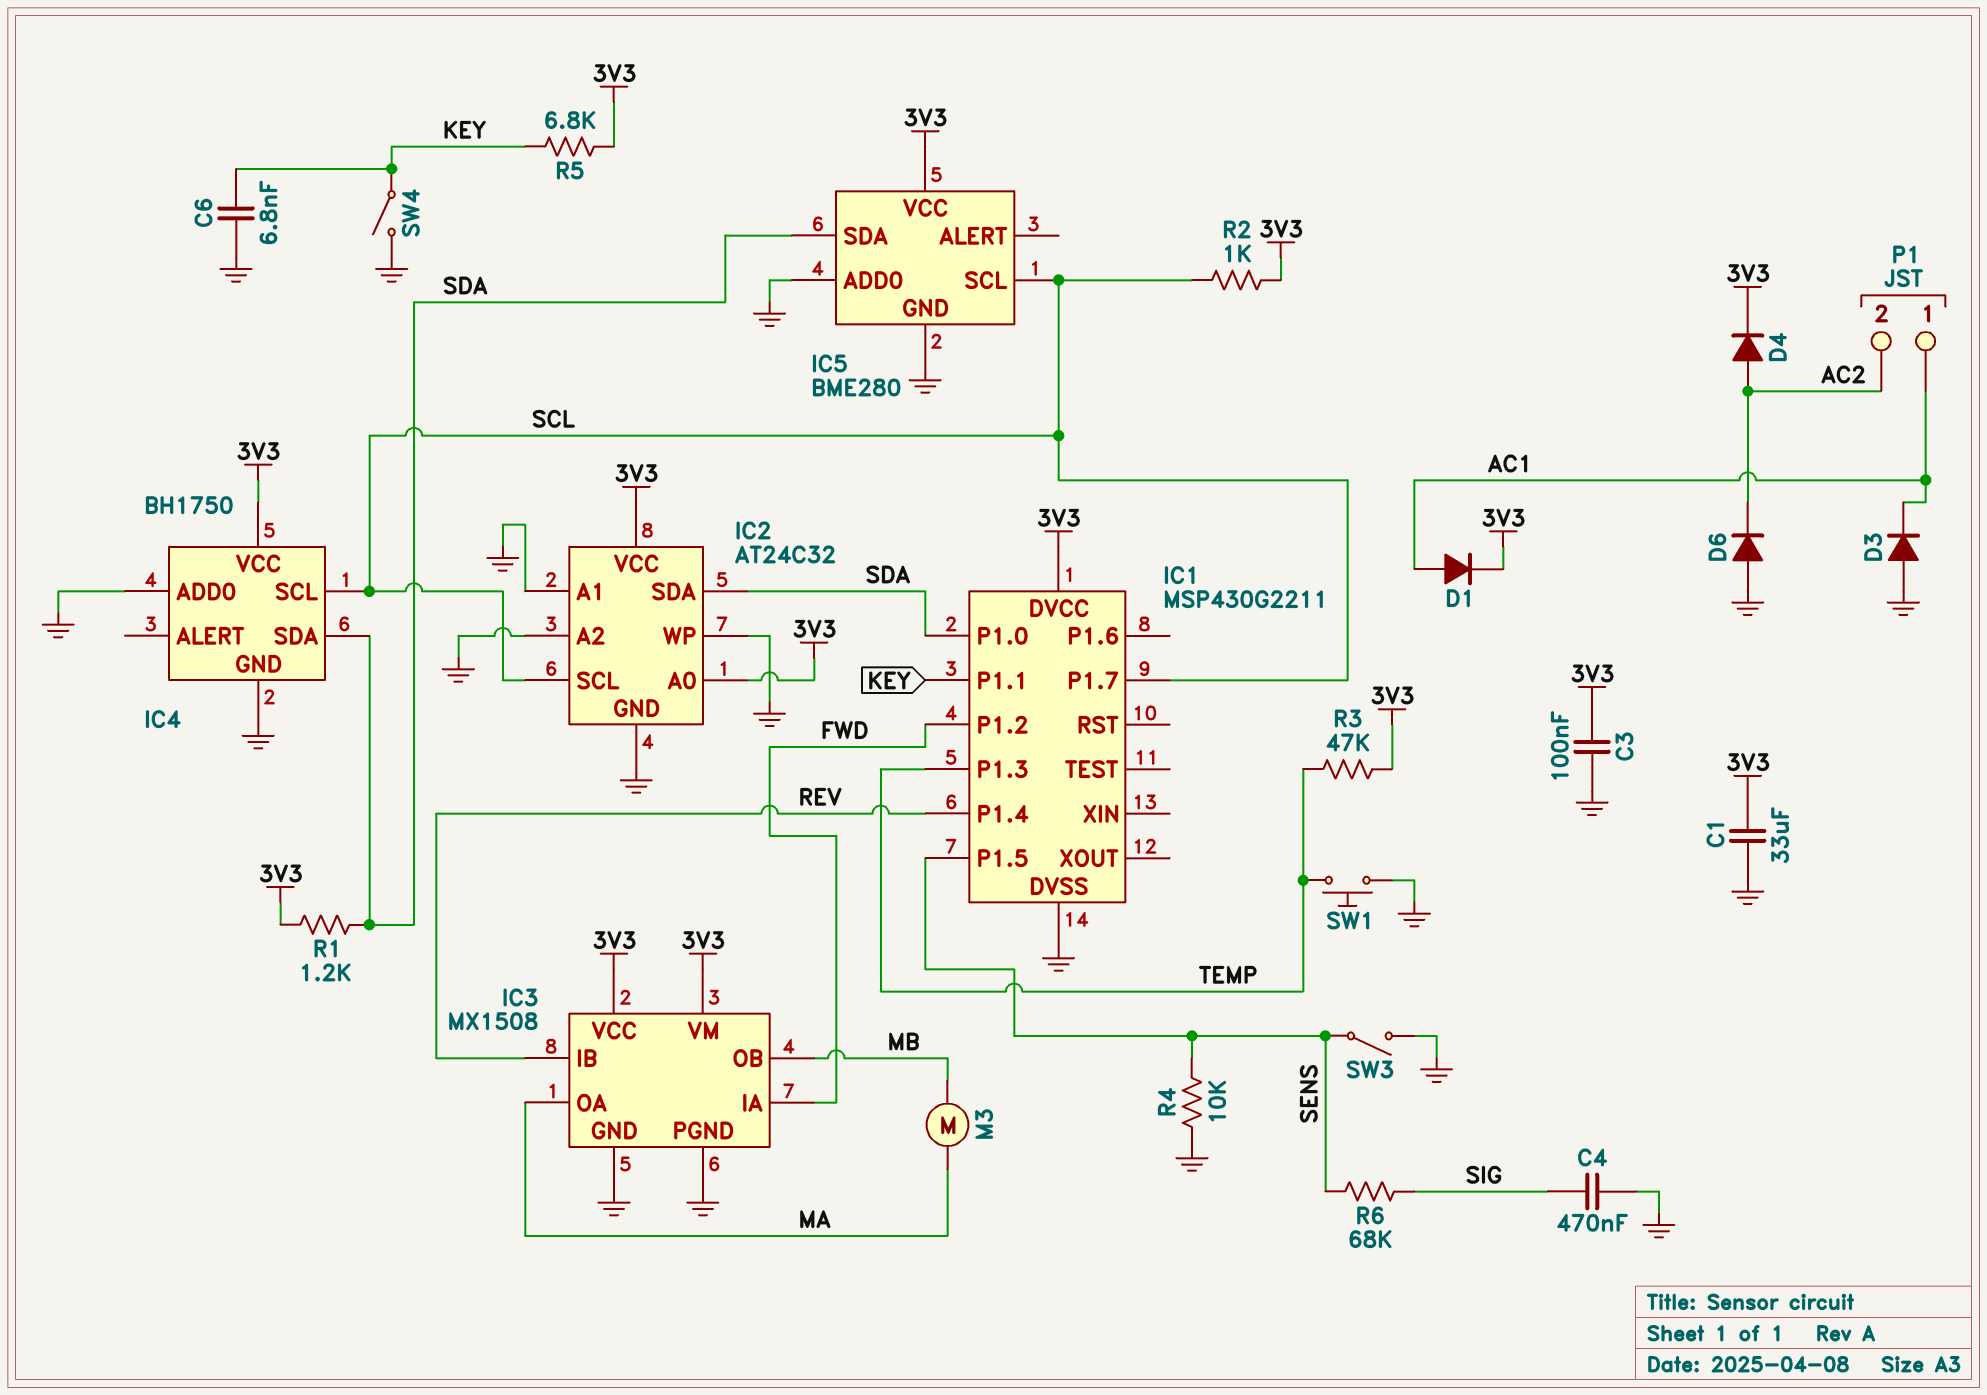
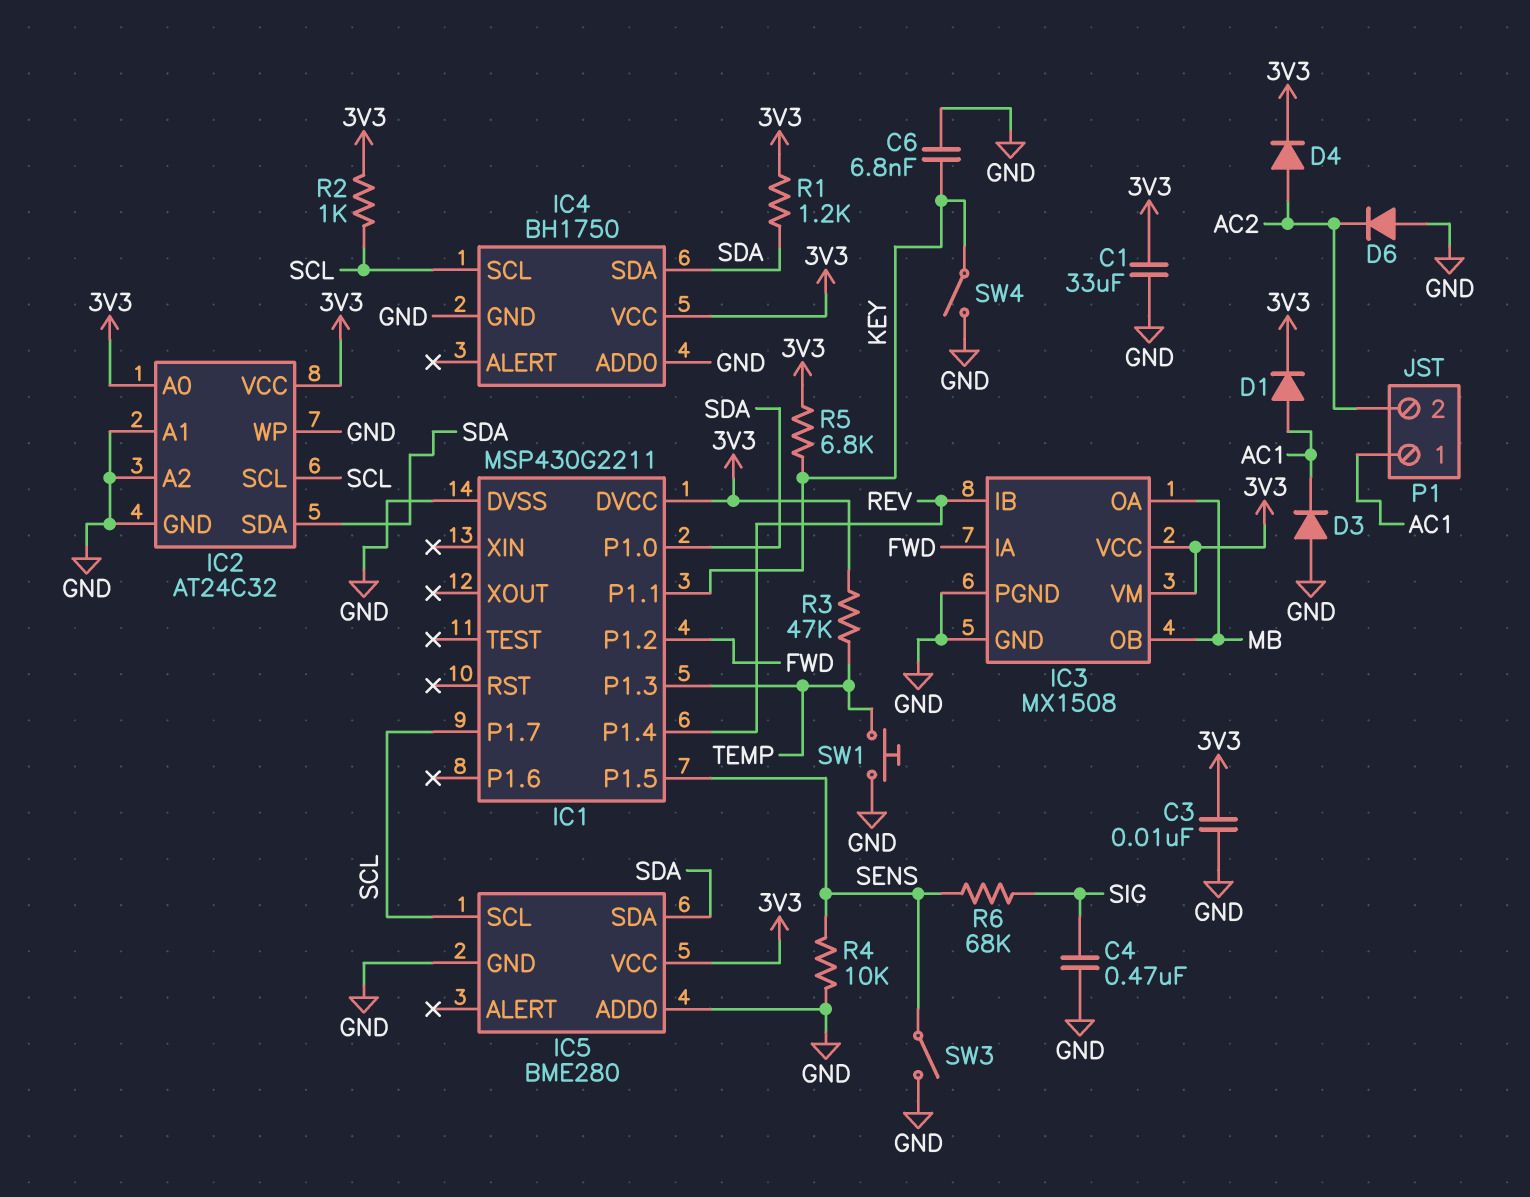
C3: 100nF (3V3, GND) -> 10nF (3V3, GND)
IC3 pin OA: MA -> MB
M3: motor (MA, MB) -> none

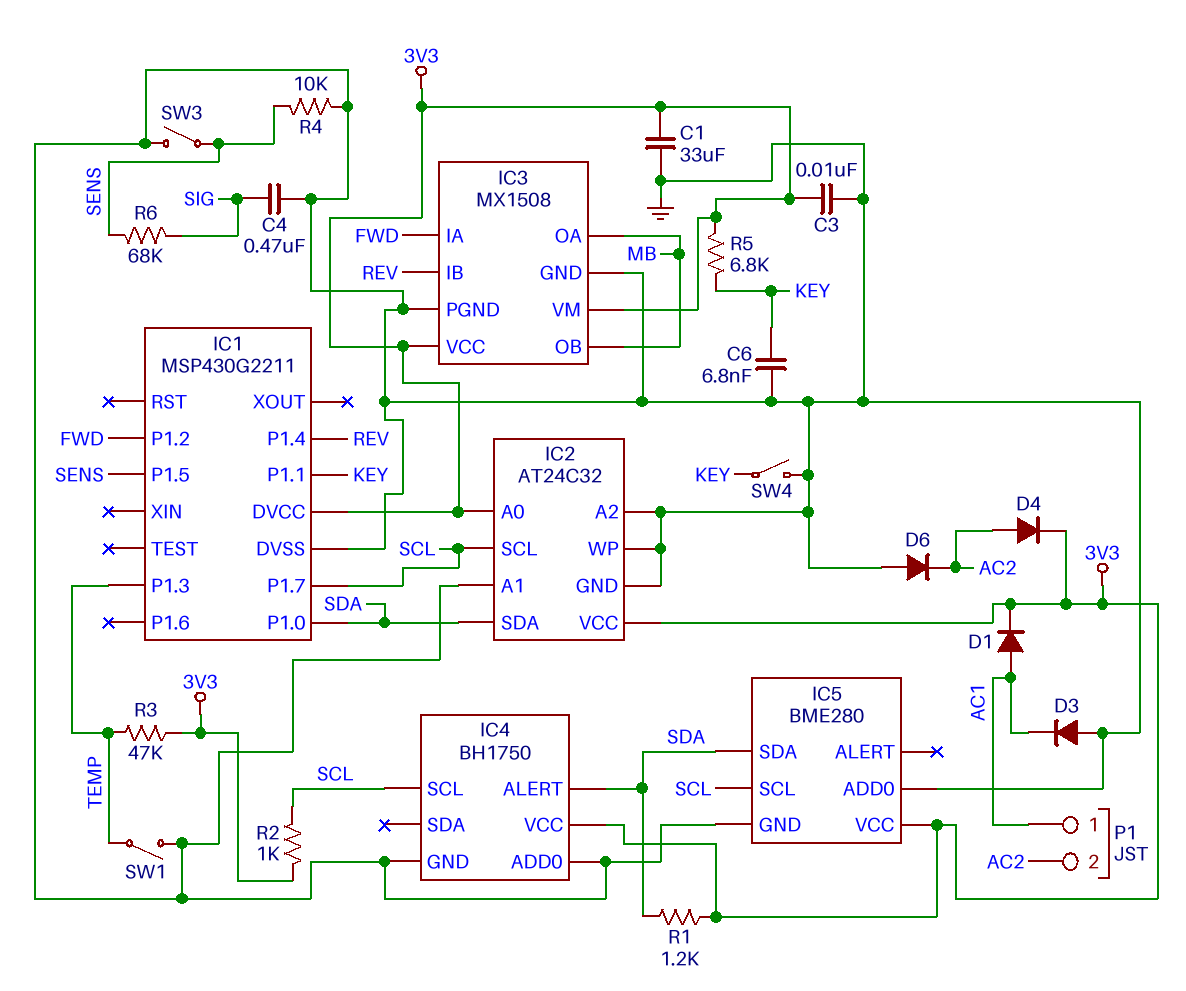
IC4 pin ALERT: none -> SDA
IC4 pin SDA: SDA -> none
SW1: button (GND, TEMP) -> switch (GND, TEMP)

